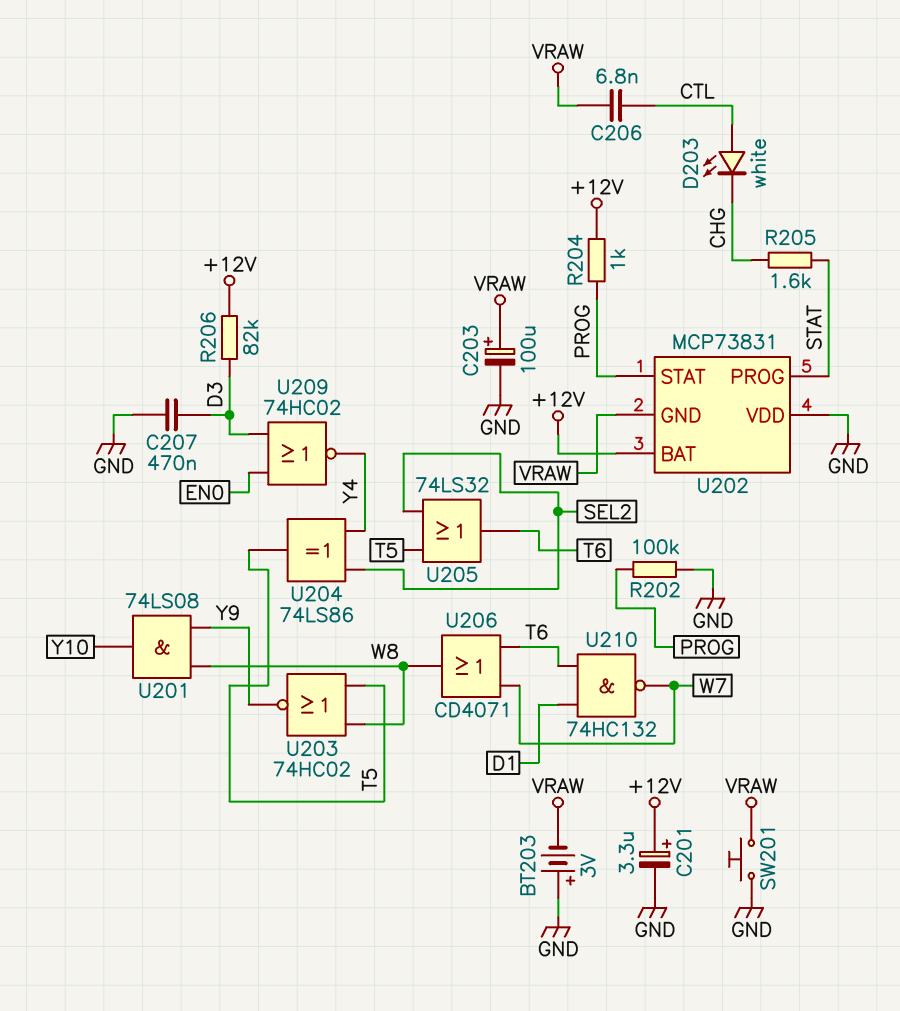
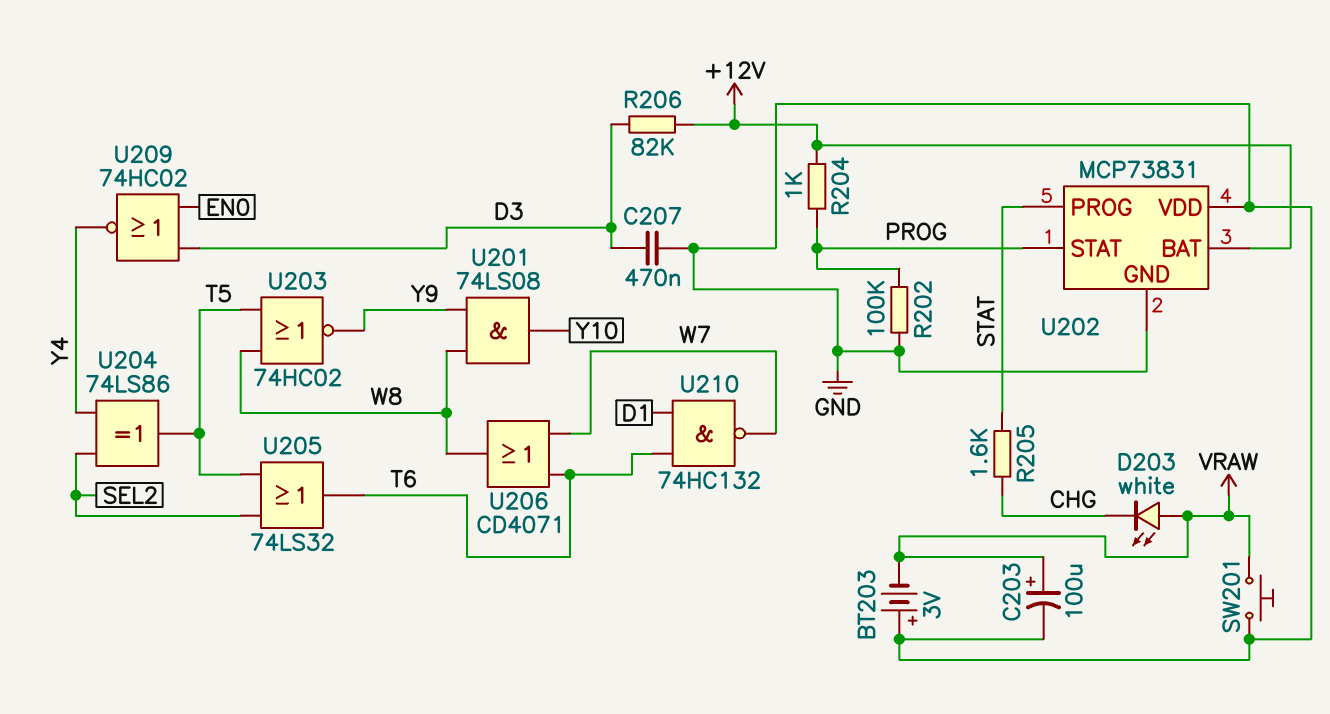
C201: 3.3uF (plus +12V, minus GND) -> none
C206: 6.8nF (CTL, VRAW) -> none
D203: LED white (A CTL, K CHG) -> LED white (A VRAW, K CHG)
U202 pin GND: VRAW -> GND

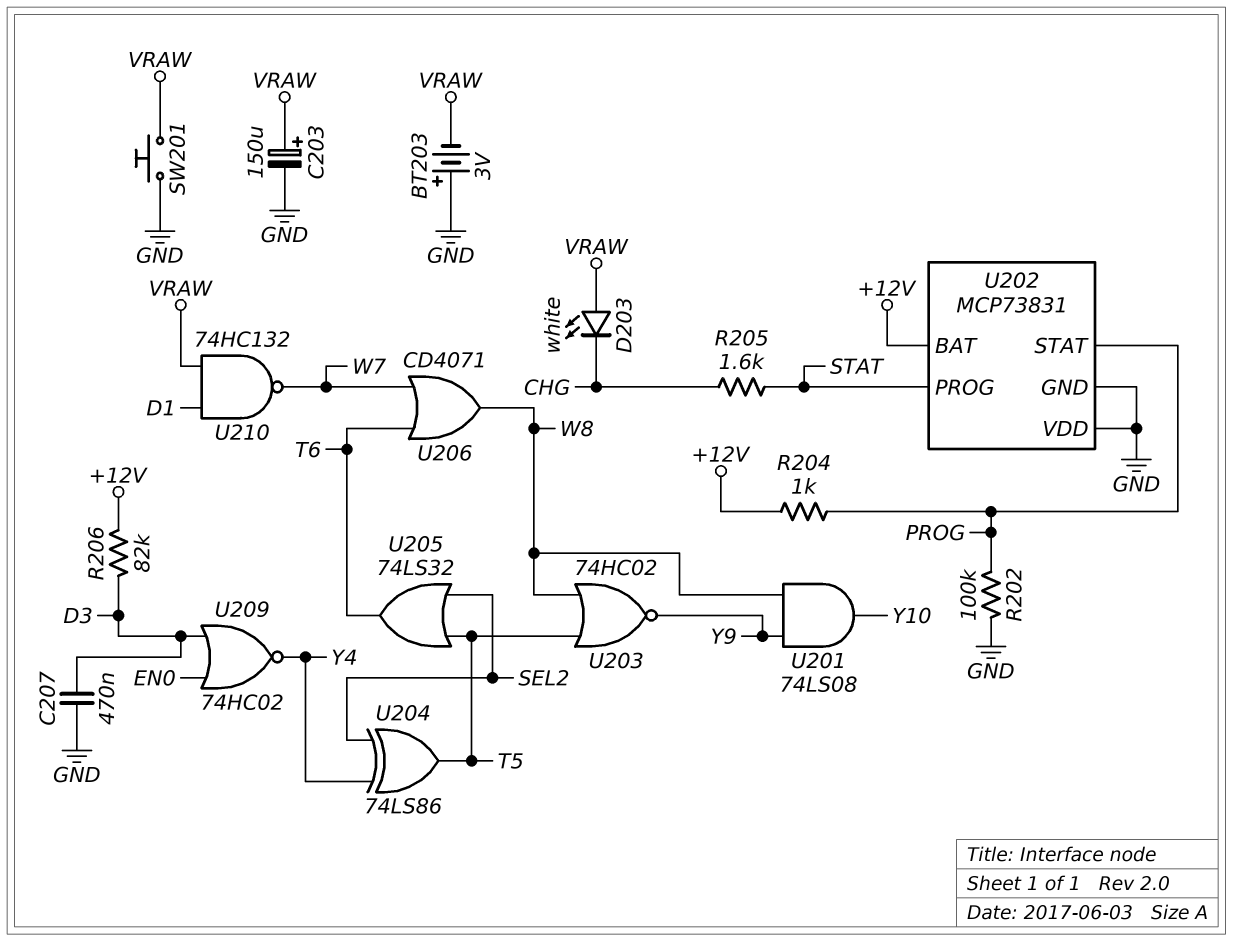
C203: 100uF (plus VRAW, minus GND) -> 150uF (plus VRAW, minus GND)
U210: NAND 74HC132 (in D1, in T6, out W7) -> NAND 74HC132 (in D1, in VRAW, out W7)

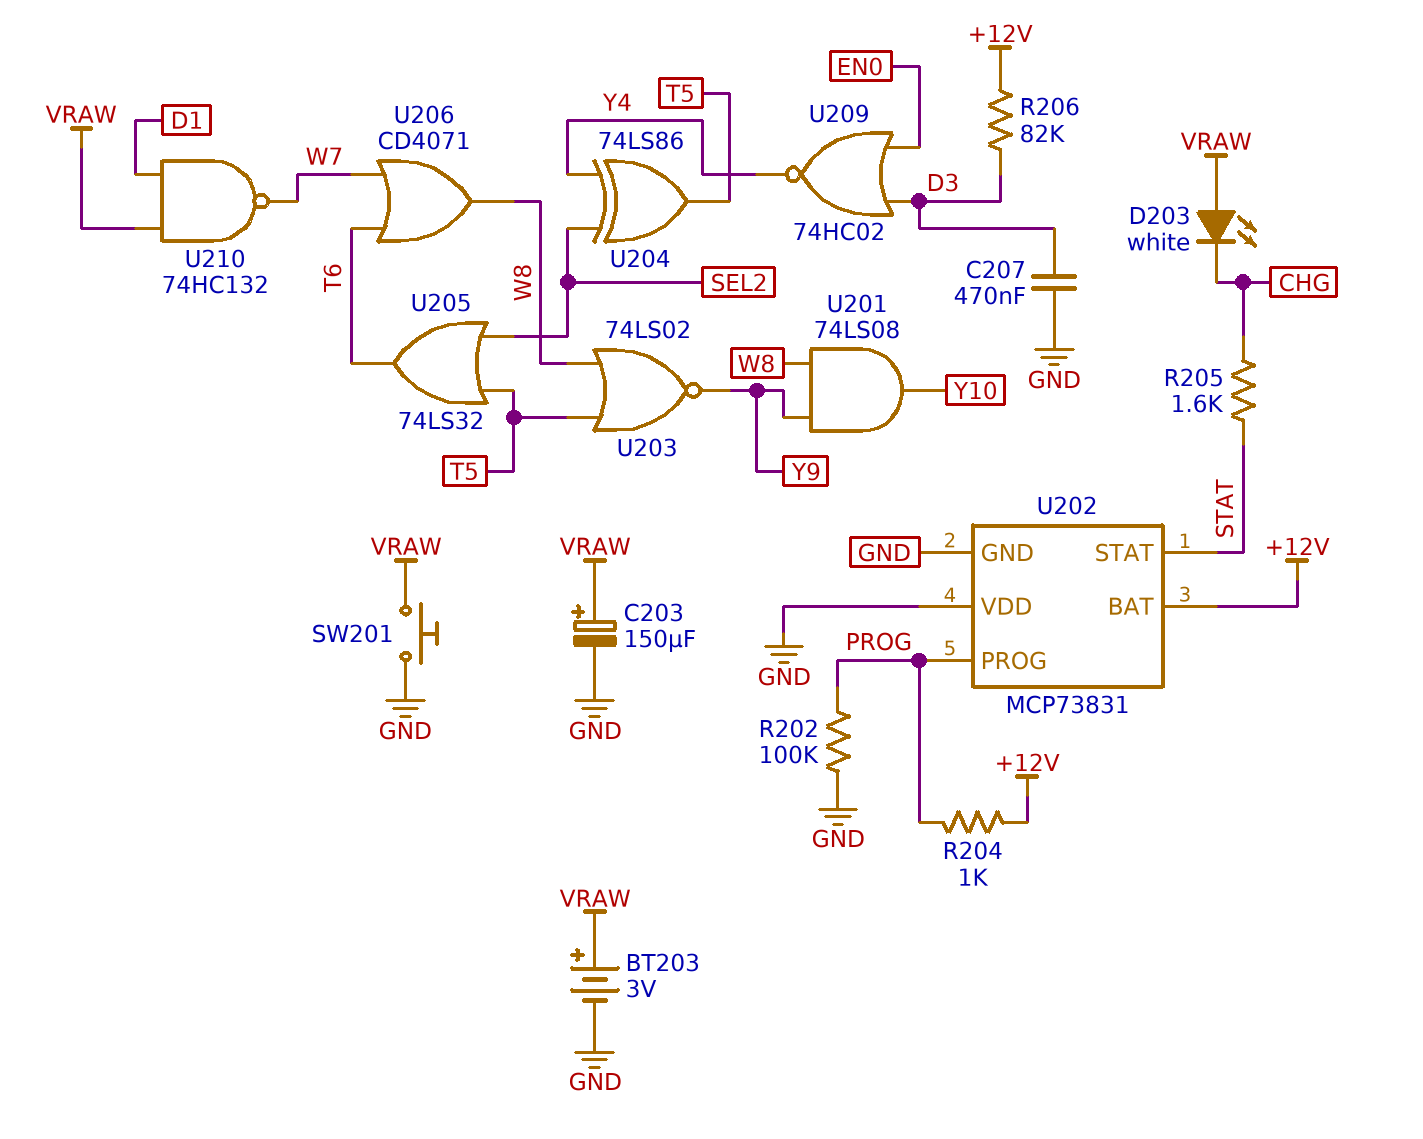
BT203: 3V (plus GND, minus VRAW) -> 3V (plus VRAW, minus GND)
U202 pin PROG: STAT -> PROG
U202 pin STAT: PROG -> STAT
U203: NOR 74HC02 (in T5, in W8, out Y9) -> NOR 74LS02 (in T5, in W8, out Y9)

